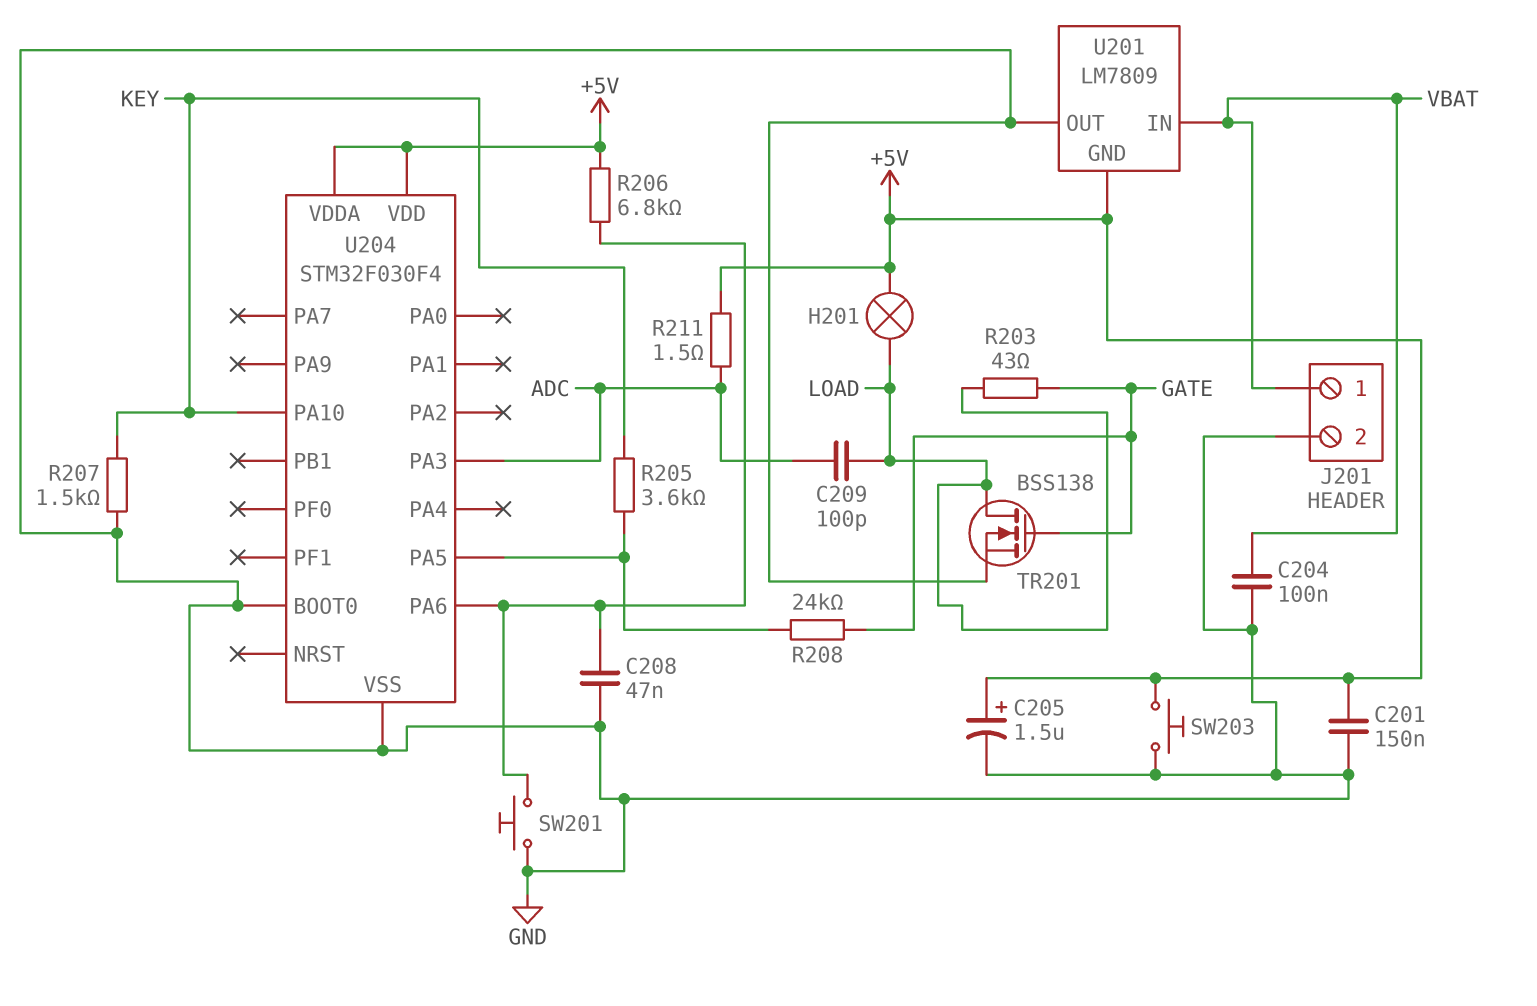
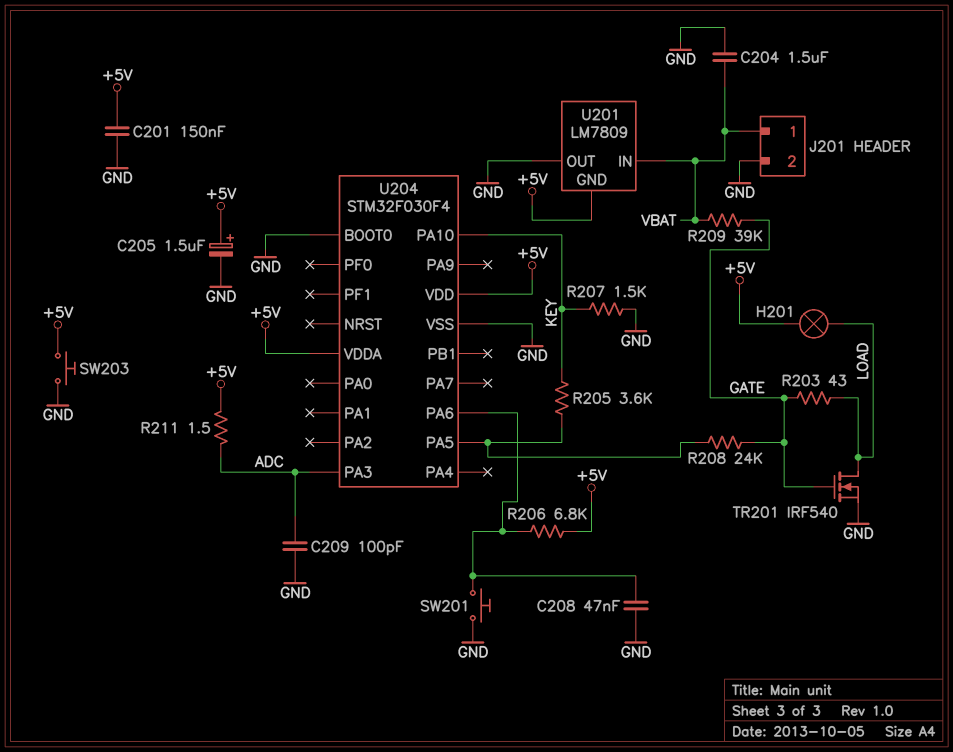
C204: 100nF (GND, VBAT) -> 1.5uF (GND, VBAT)
C209: 100pF (ADC, LOAD) -> 100pF (ADC, GND)
R209: none -> 39k (GATE, VBAT)
TR201: NMOS BSS138 (G GATE, D LOAD, S GND) -> NMOS IRF540 (G GATE, D LOAD, S GND)

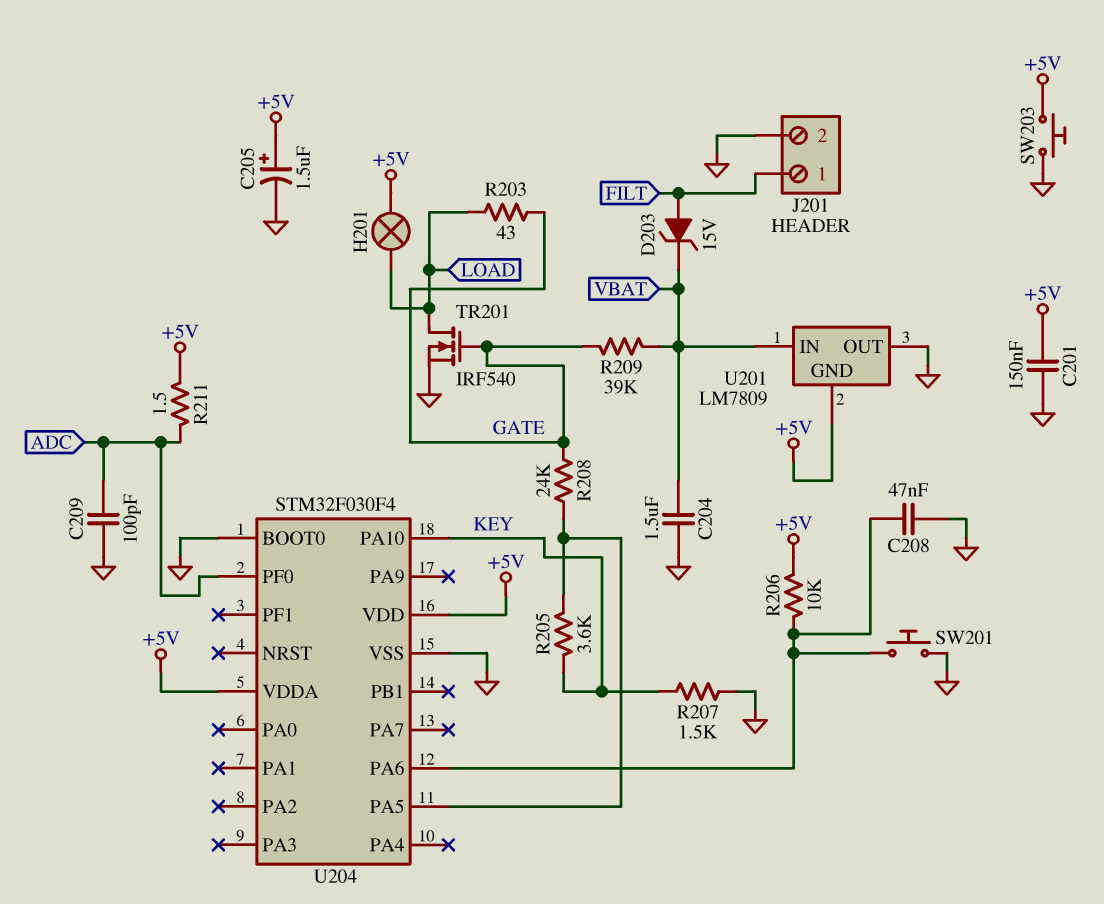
D203: none -> zener 15V (A FILT, K VBAT)
J201 pin 1: VBAT -> FILT
R206: 6.8k (+5V, U204/PA6) -> 10k (+5V, U204/PA6)
U204 pin PA3: ADC -> none
U204 pin PF0: none -> ADC

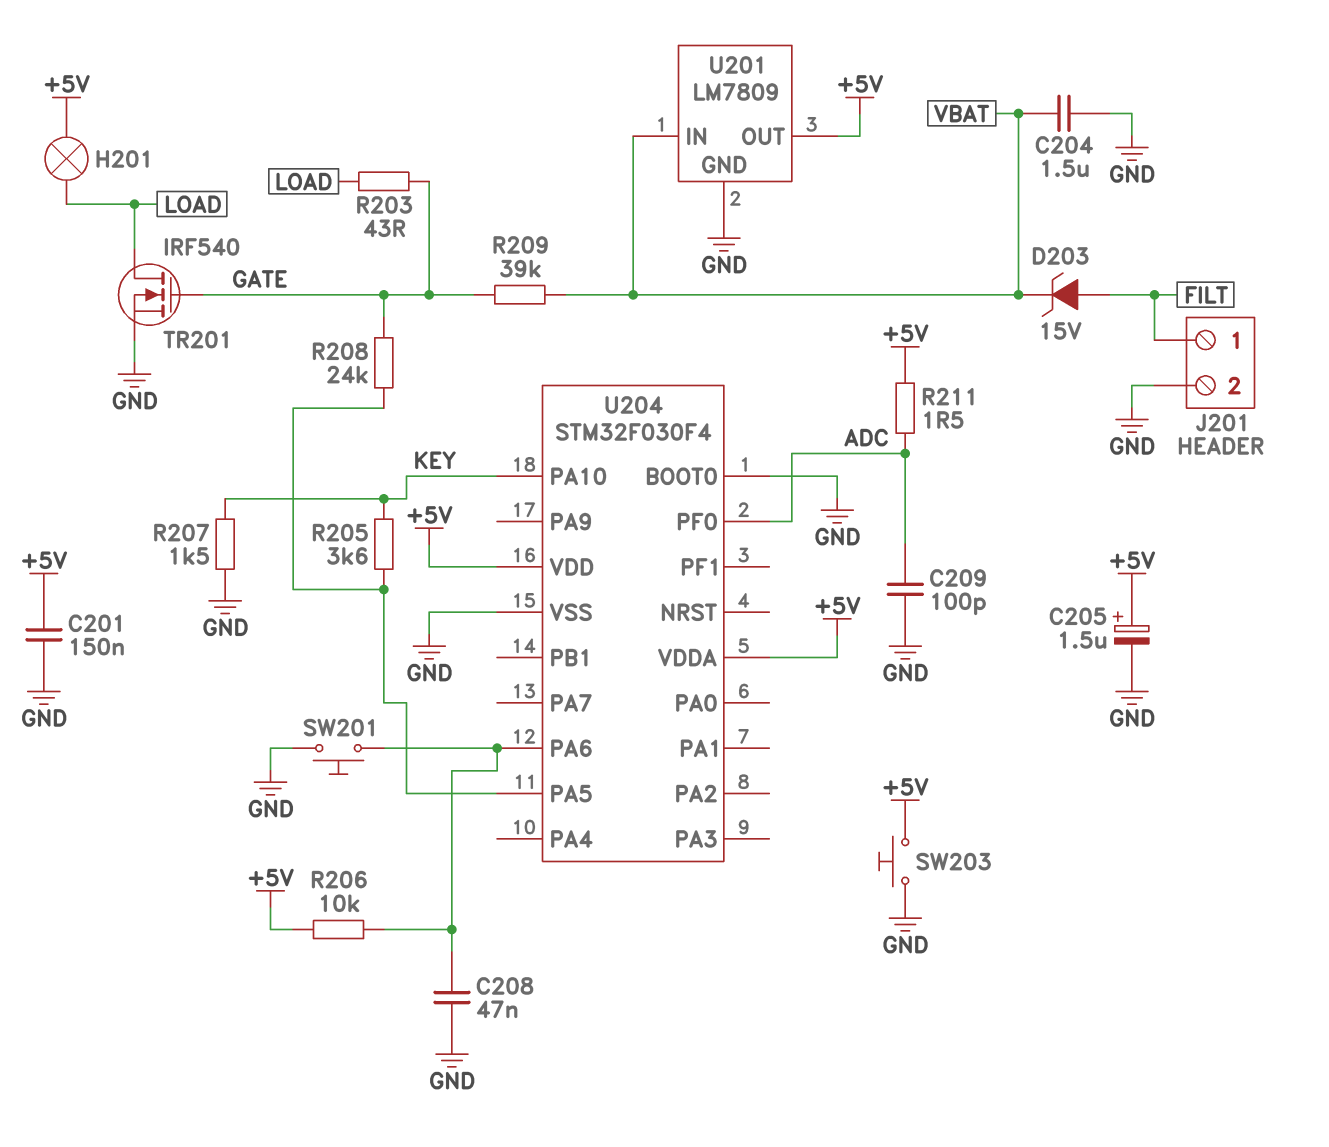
U201 pin GND: +5V -> GND
U201 pin OUT: GND -> +5V

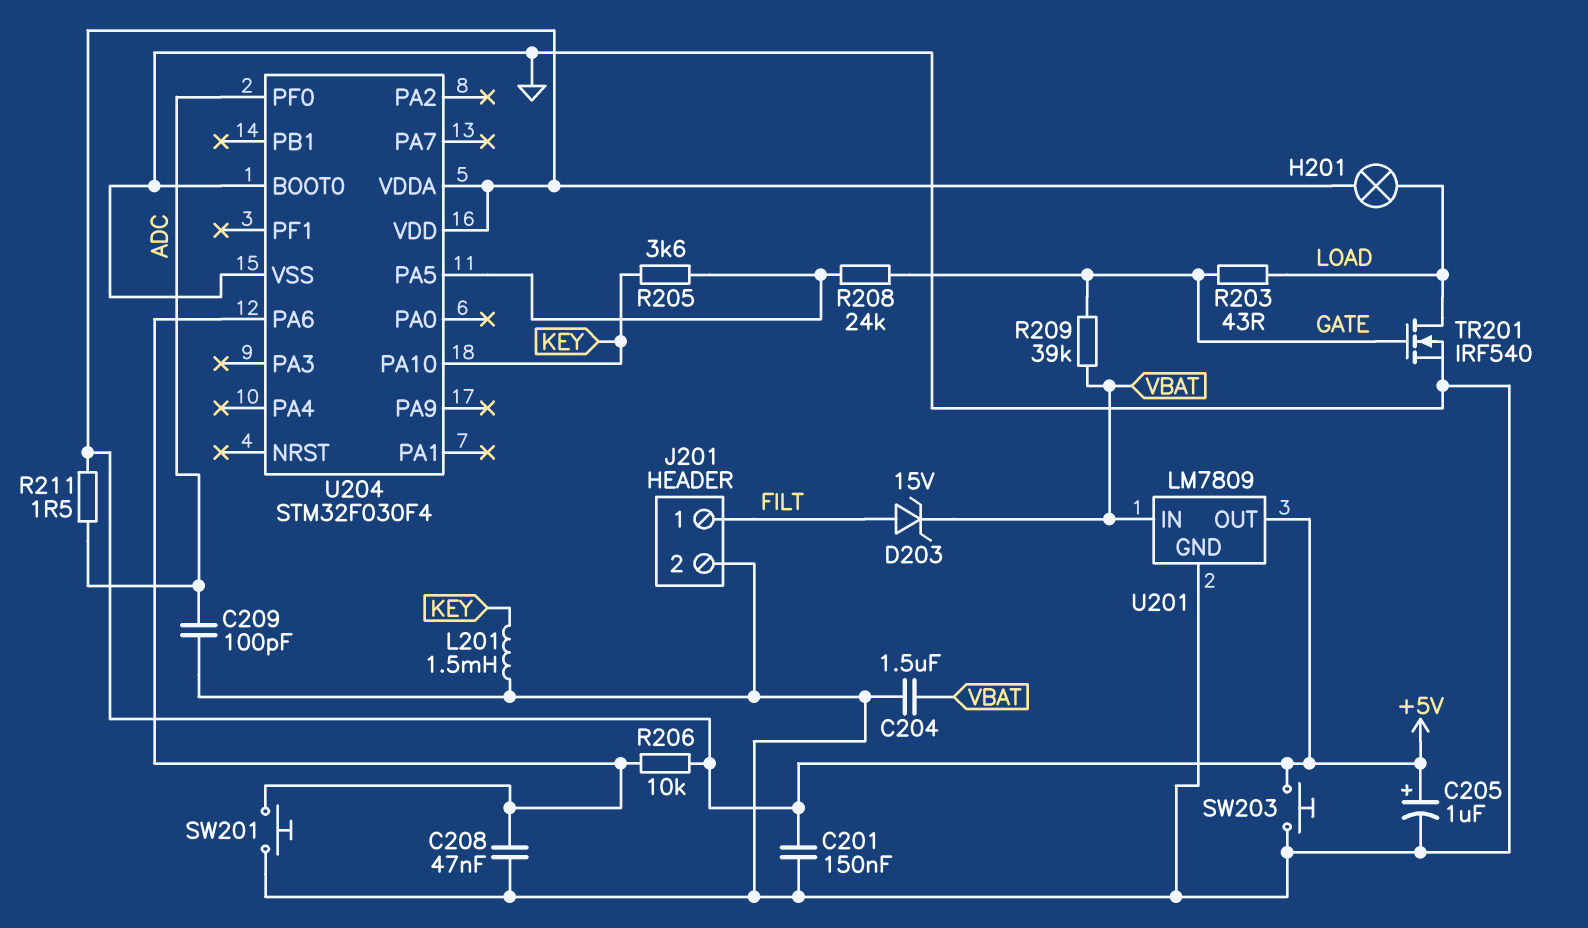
C205: 1.5uF (plus +5V, minus GND) -> 1uF (plus +5V, minus GND)
L201: none -> 1.5mH (GND, KEY)
R207: 1.5k (GND, KEY) -> none

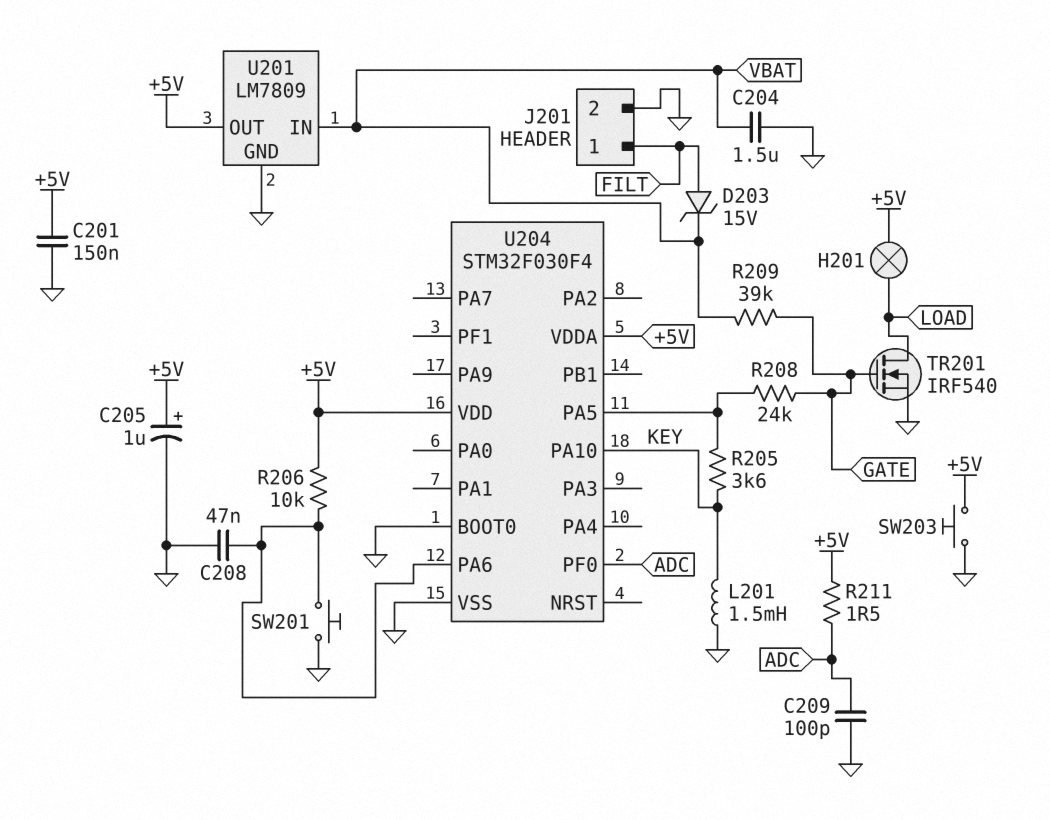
R203: 43 (GATE, LOAD) -> none

